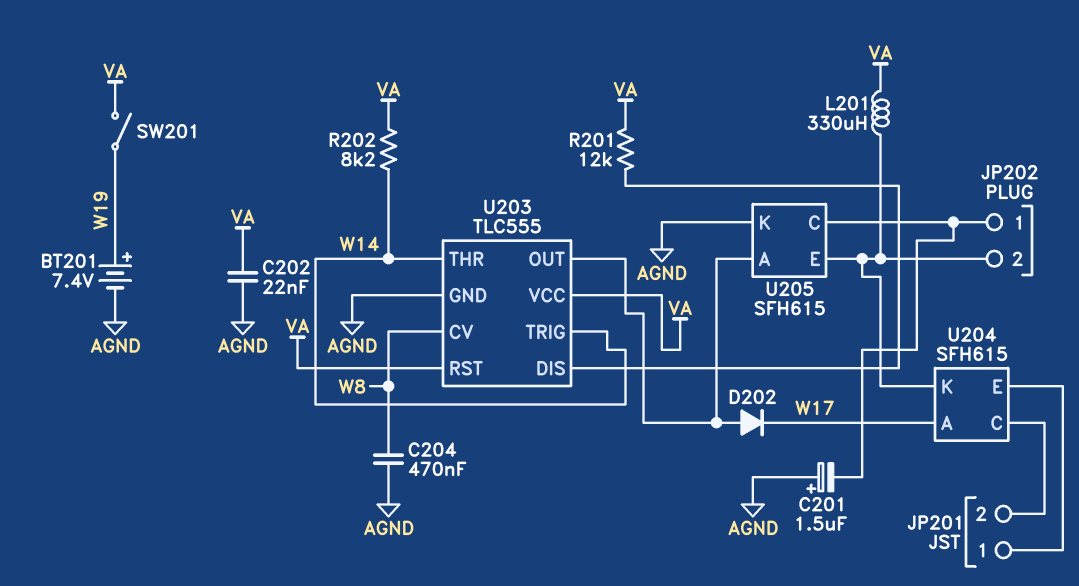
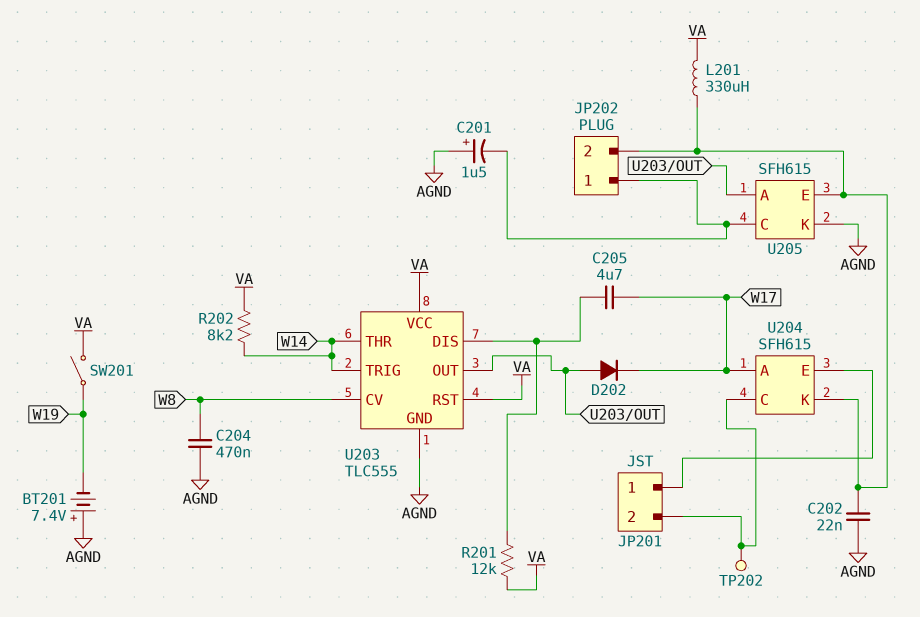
BT201: 7.4V (plus W19, minus AGND) -> 7.4V (plus AGND, minus W19)
C202: 22nF (AGND, VA) -> 22nF (AGND, JP202/2)
C205: none -> 4.7uF (U203/DIS, W17)
TP202: none -> test point (JP201/2)

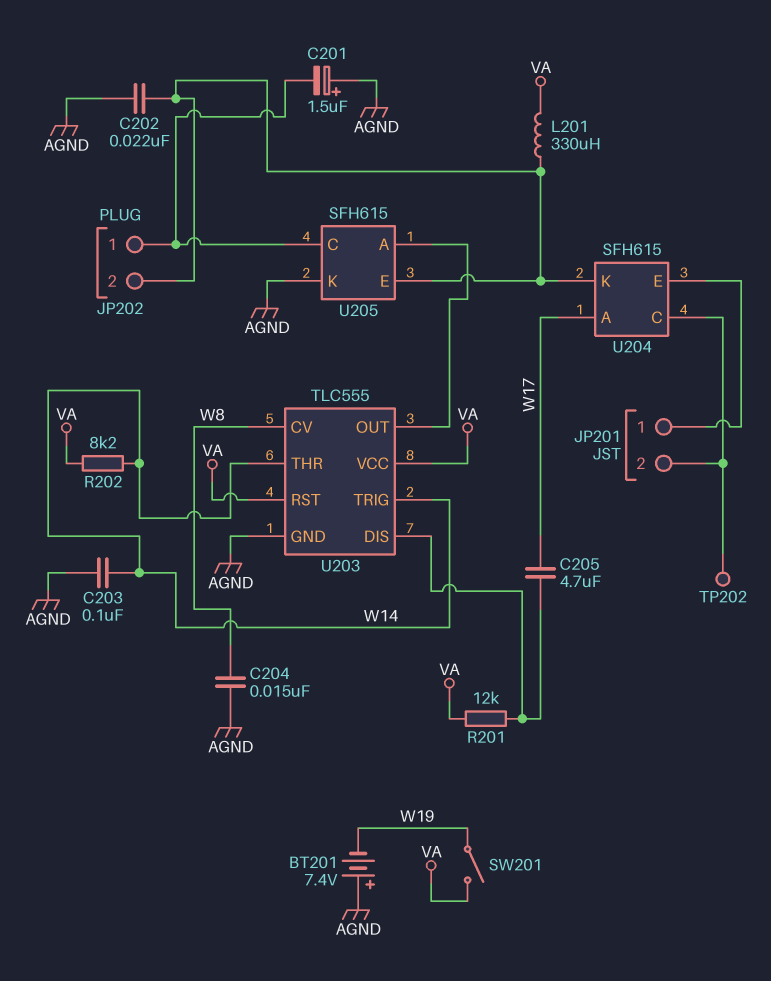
C203: none -> 100nF (AGND, W14)
C204: 470nF (AGND, W8) -> 15nF (AGND, W8)
D202: diode (A U203/OUT, K W17) -> none

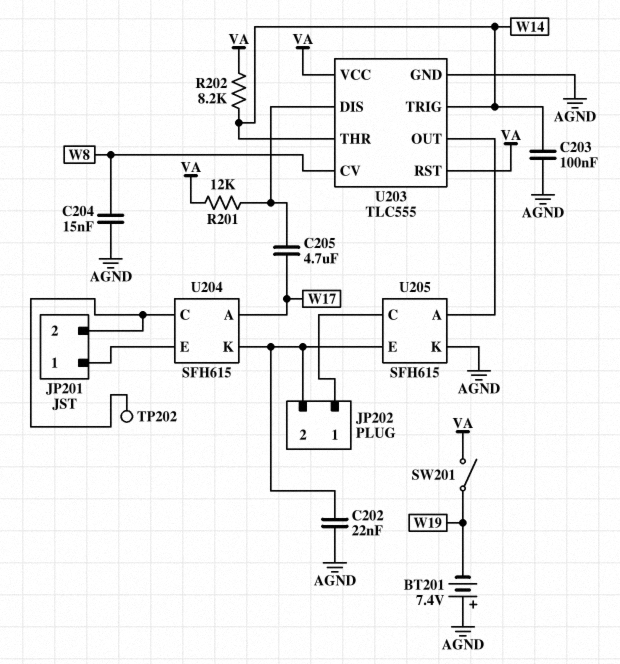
C201: 1.5uF (plus AGND, minus JP202/1) -> none
L201: 330uH (JP202/2, VA) -> none

